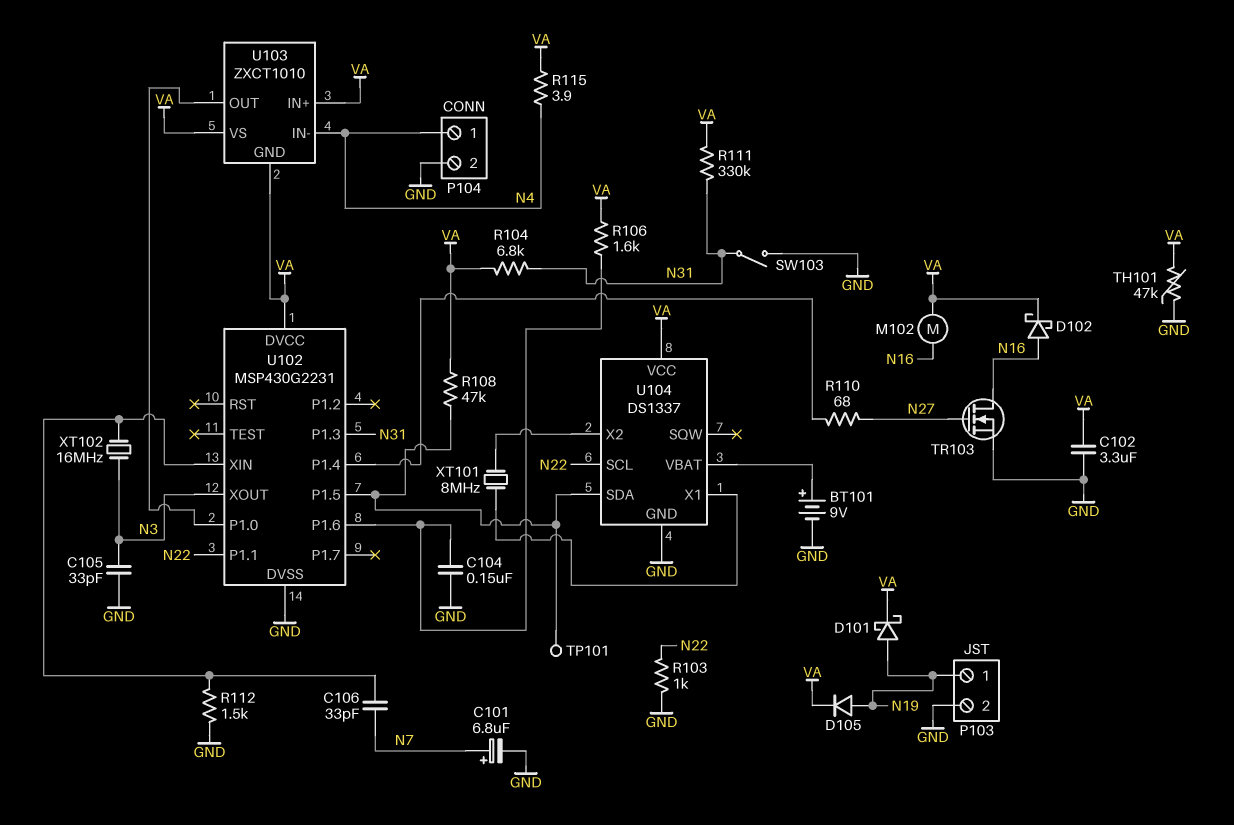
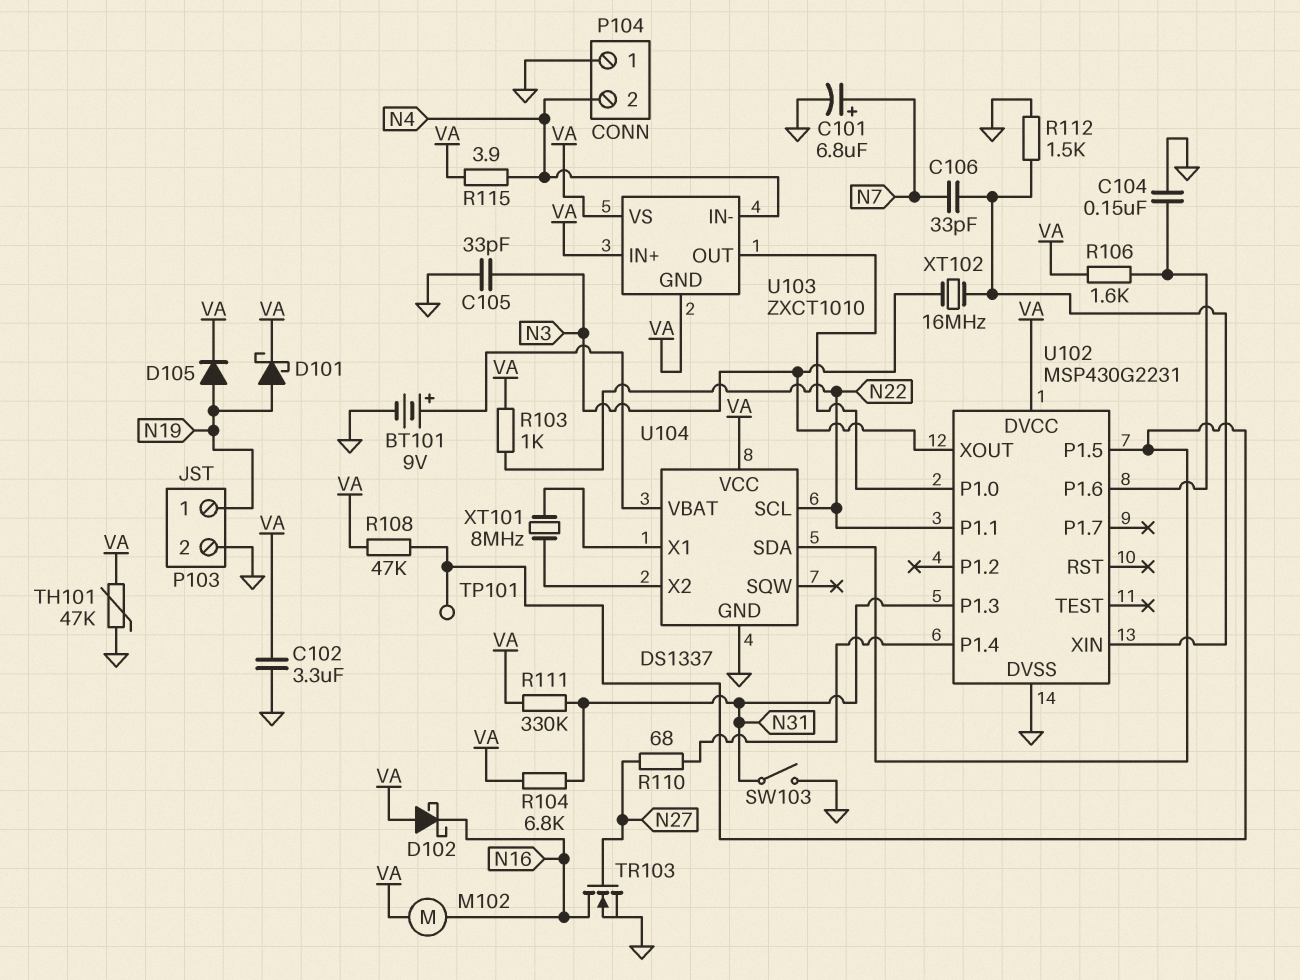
D102: schottky (A N16, K VA) -> schottky (A VA, K N16)
P104 pin 1: N4 -> GND
P104 pin 2: GND -> N4
R103: 1k (GND, N22) -> 1k (N22, VA)

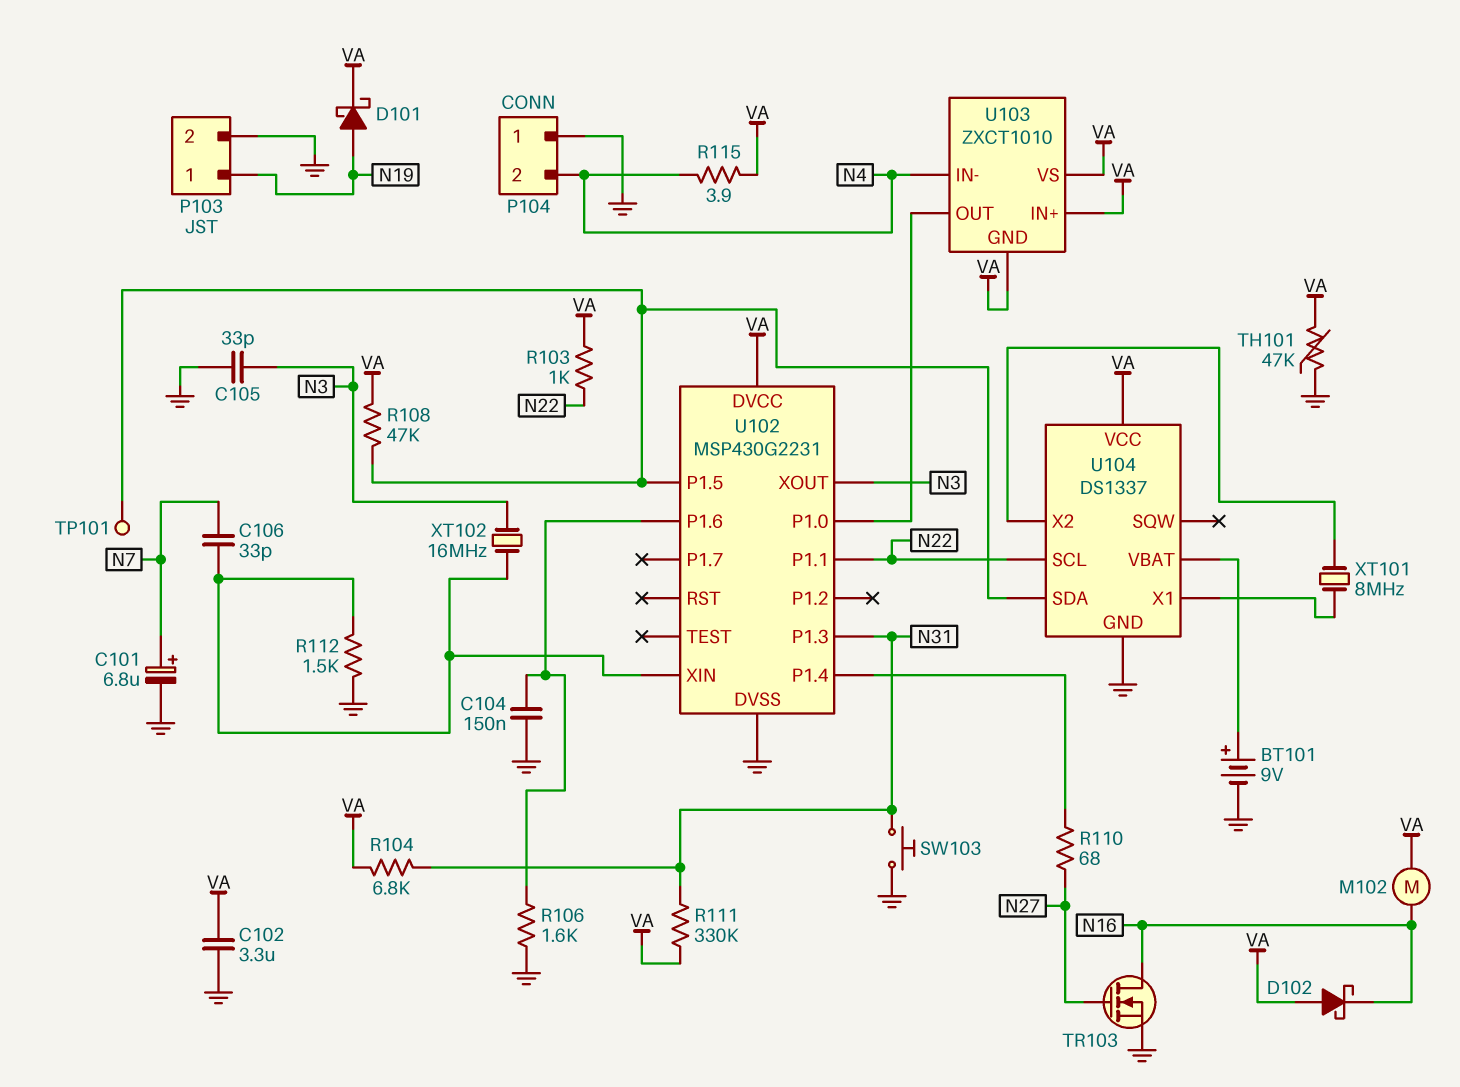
D105: diode (A N19, K VA) -> none
R106: 1.6k (U102/P1.6, VA) -> 1.6k (GND, U102/P1.6)
SW103: switch (GND, N31) -> button (GND, N31)

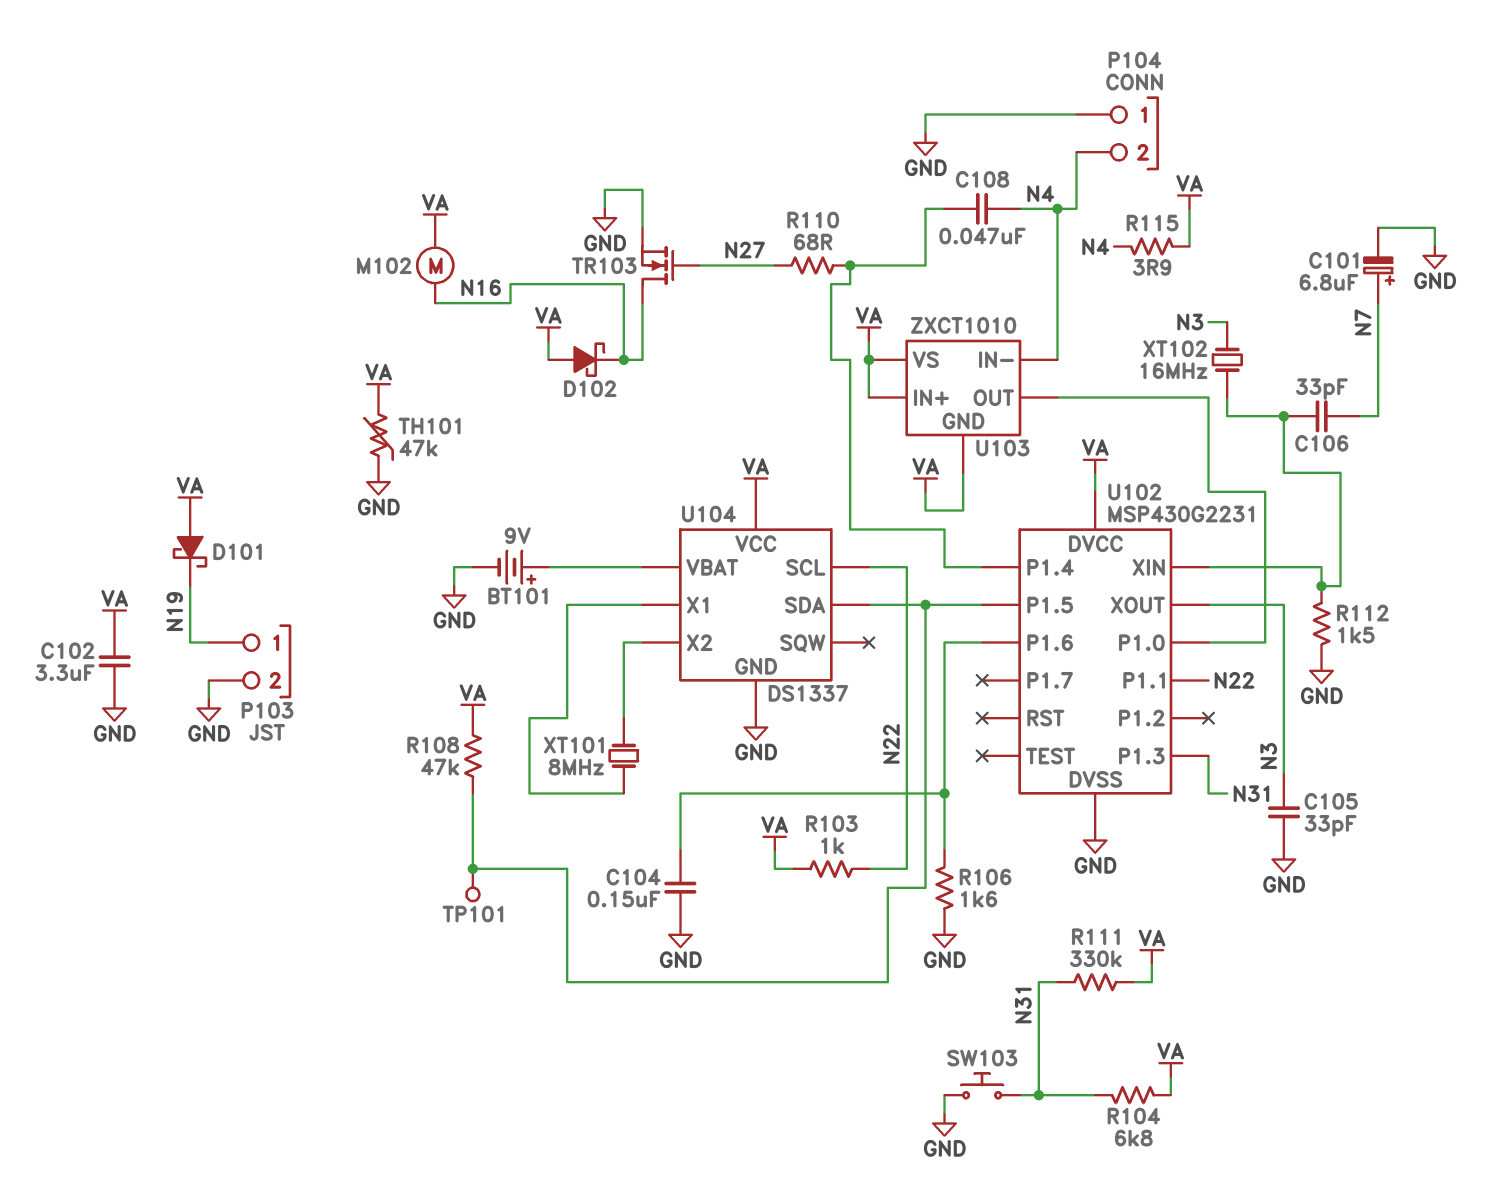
C108: none -> 47nF (N4, U102/P1.4)
D101: schottky (A N19, K VA) -> schottky (A VA, K N19)

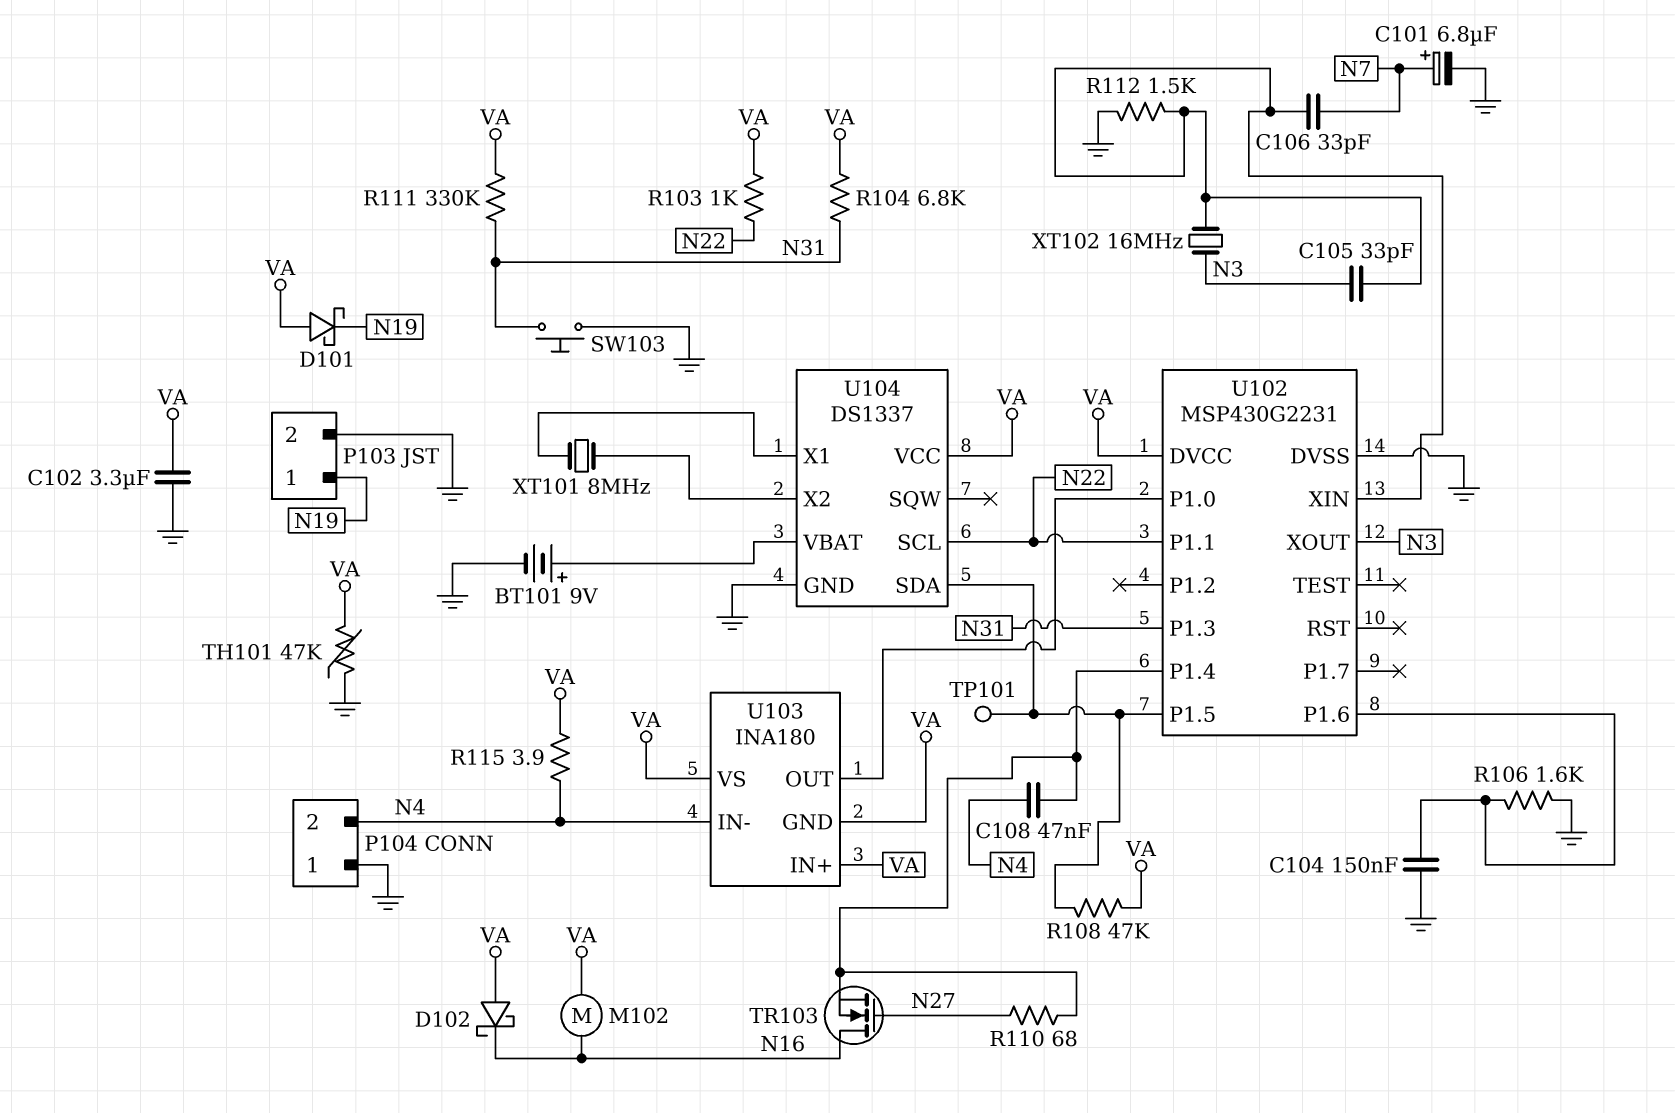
C105: 33pF (GND, N3) -> 33pF (N3, U102/XIN)
TR103: NMOS (G N27, D N16, S GND) -> NMOS (G N27, D N16, S U102/P1.4)
U103: ZXCT1010 -> INA180

